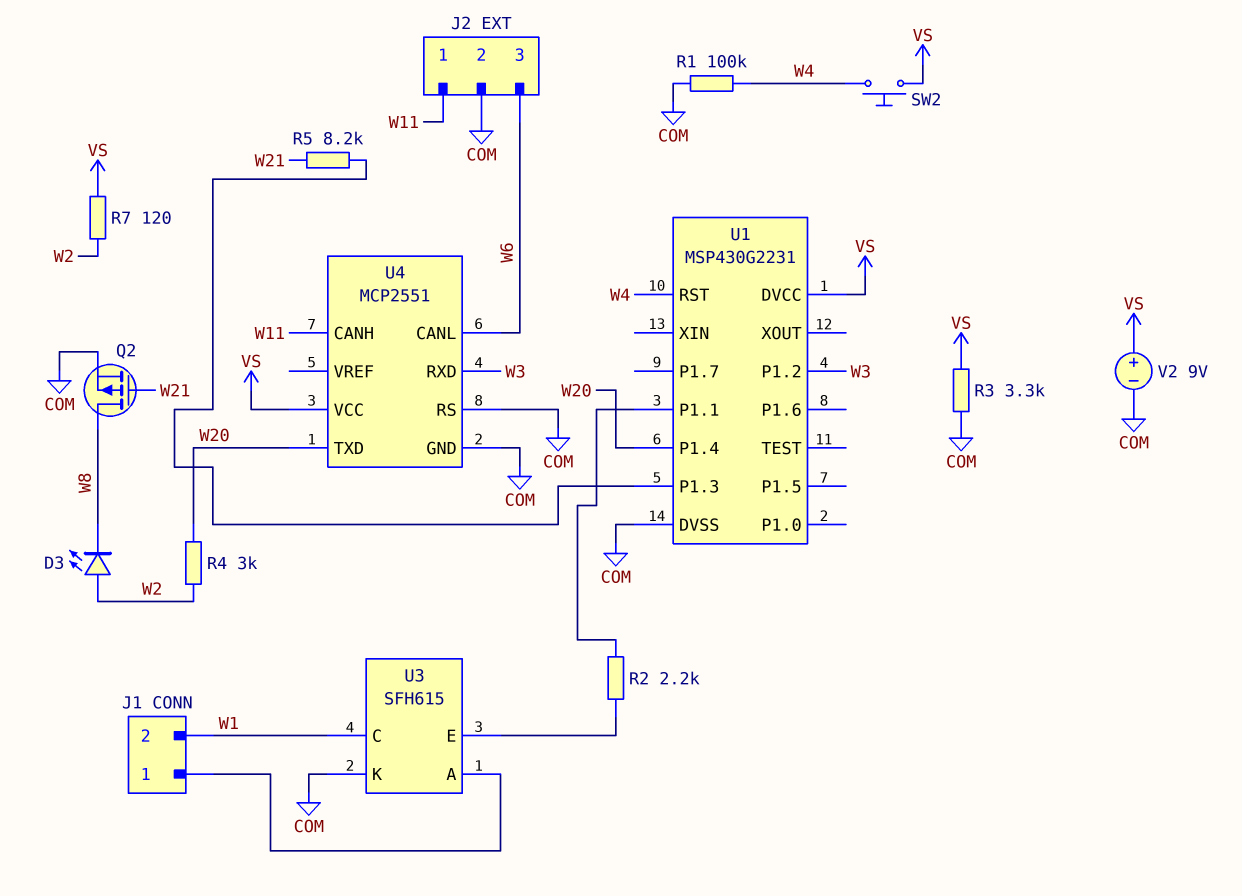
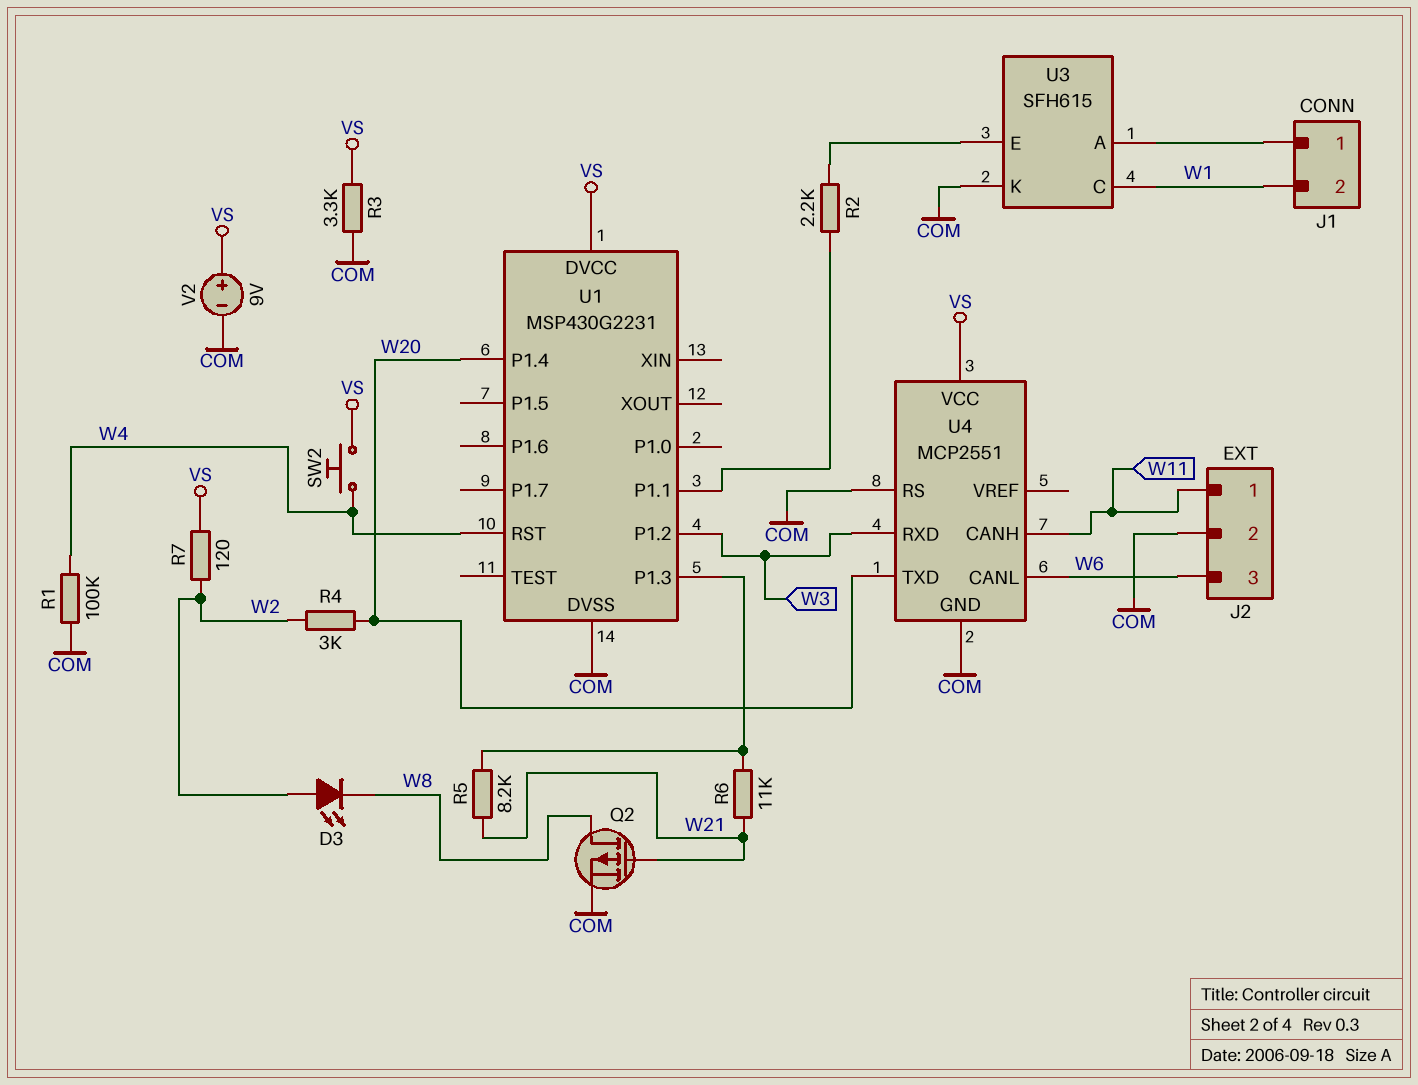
R6: none -> 11k (U1/P1.3, W21)

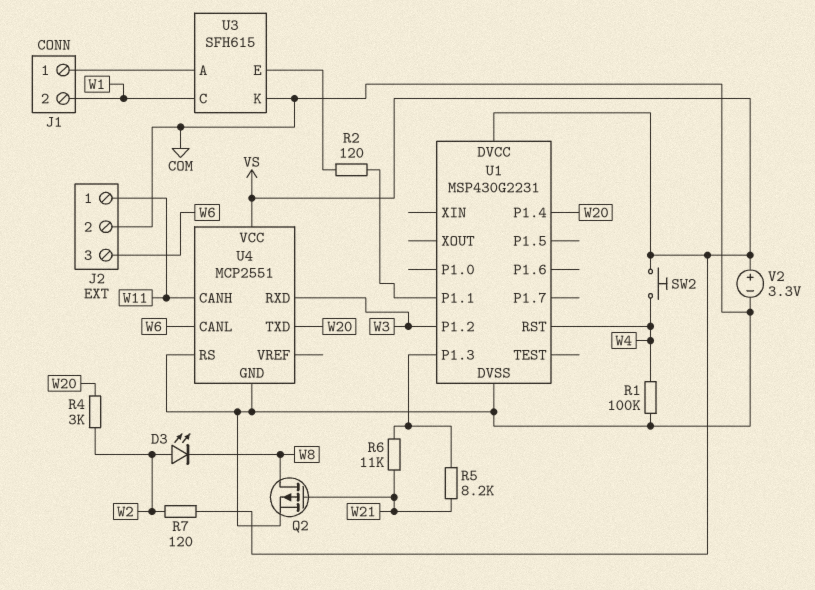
R2: 2.2k (U1/P1.1, U3/E) -> 120 (U1/P1.1, U3/E)
R3: 3.3k (COM, VS) -> none
V2: 9V (plus VS, minus COM) -> 3.3V (plus VS, minus COM)

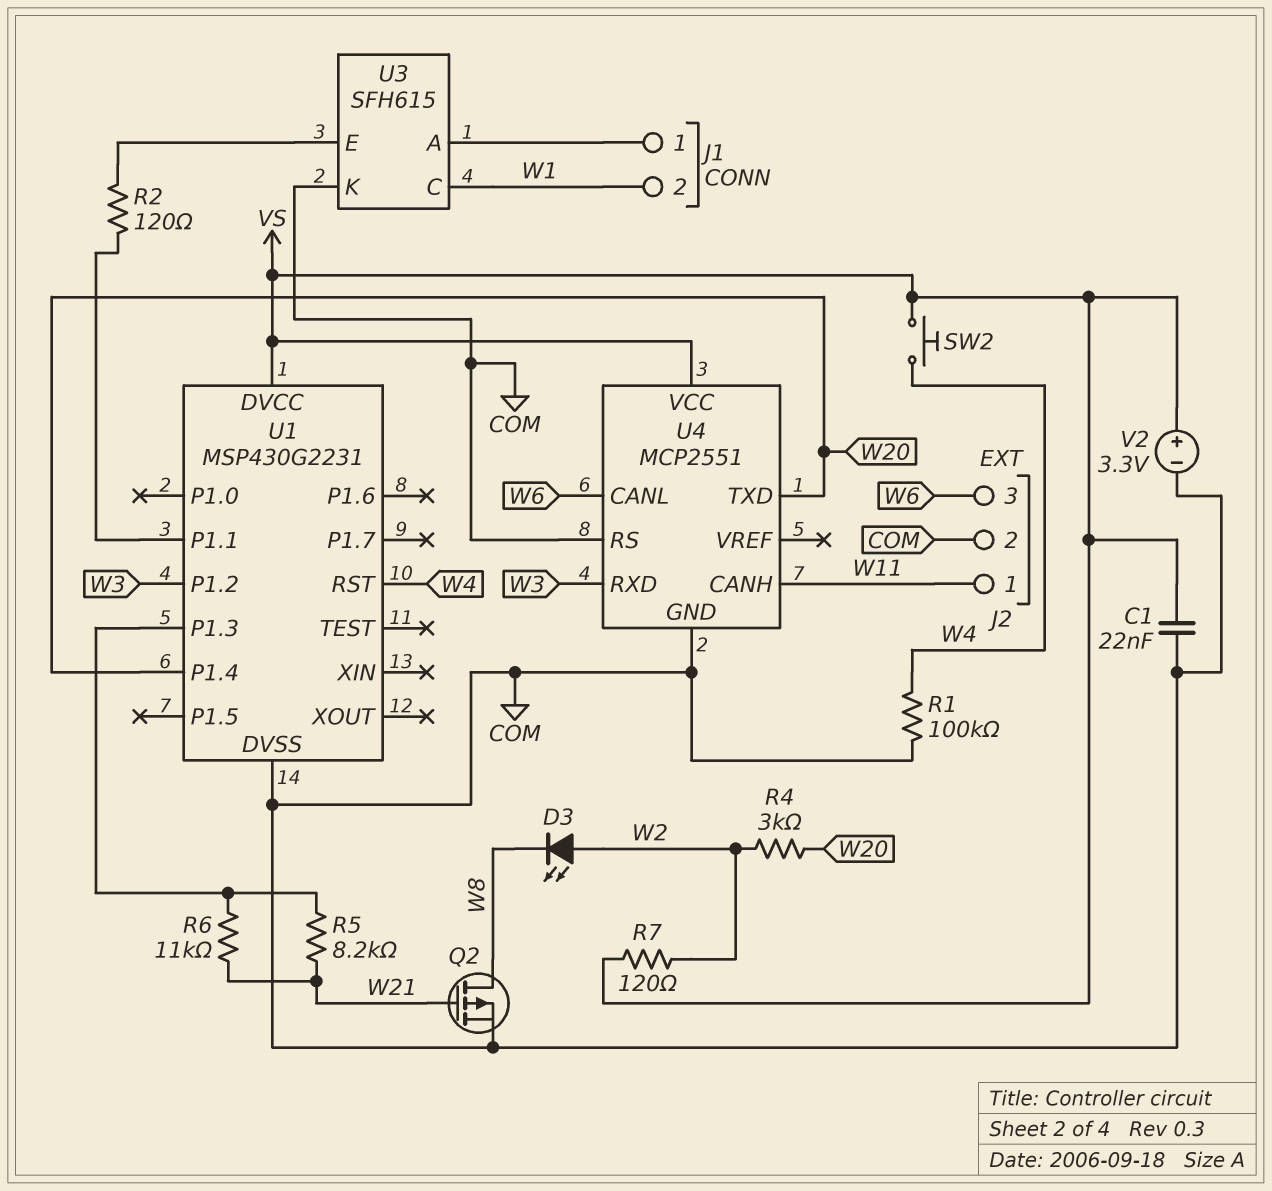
C1: none -> 22nF (COM, VS)

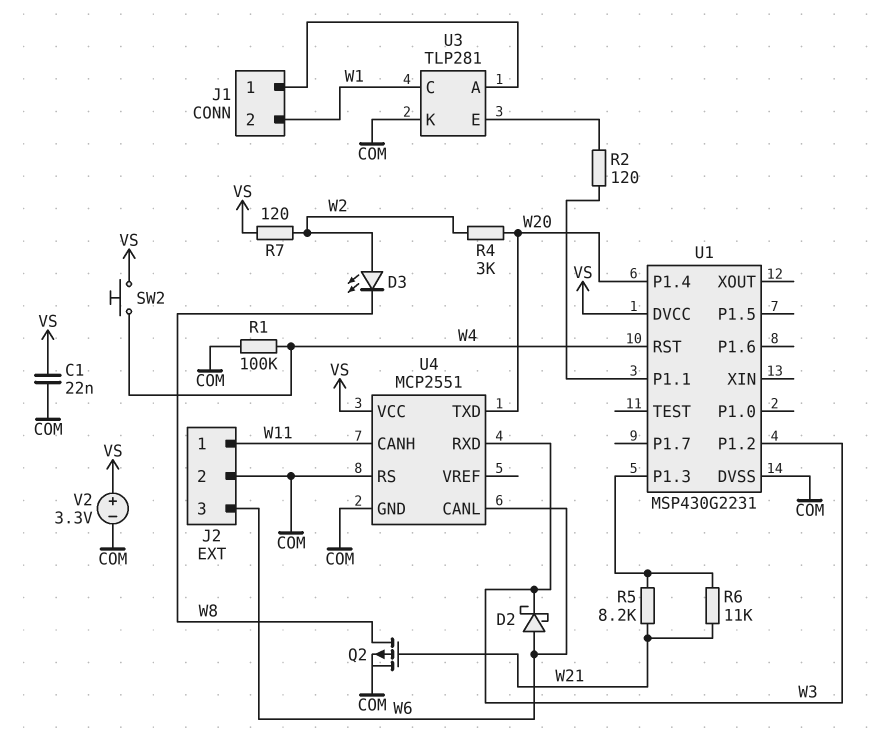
D2: none -> schottky (A W6, K W3)
U3: SFH615 -> TLP281

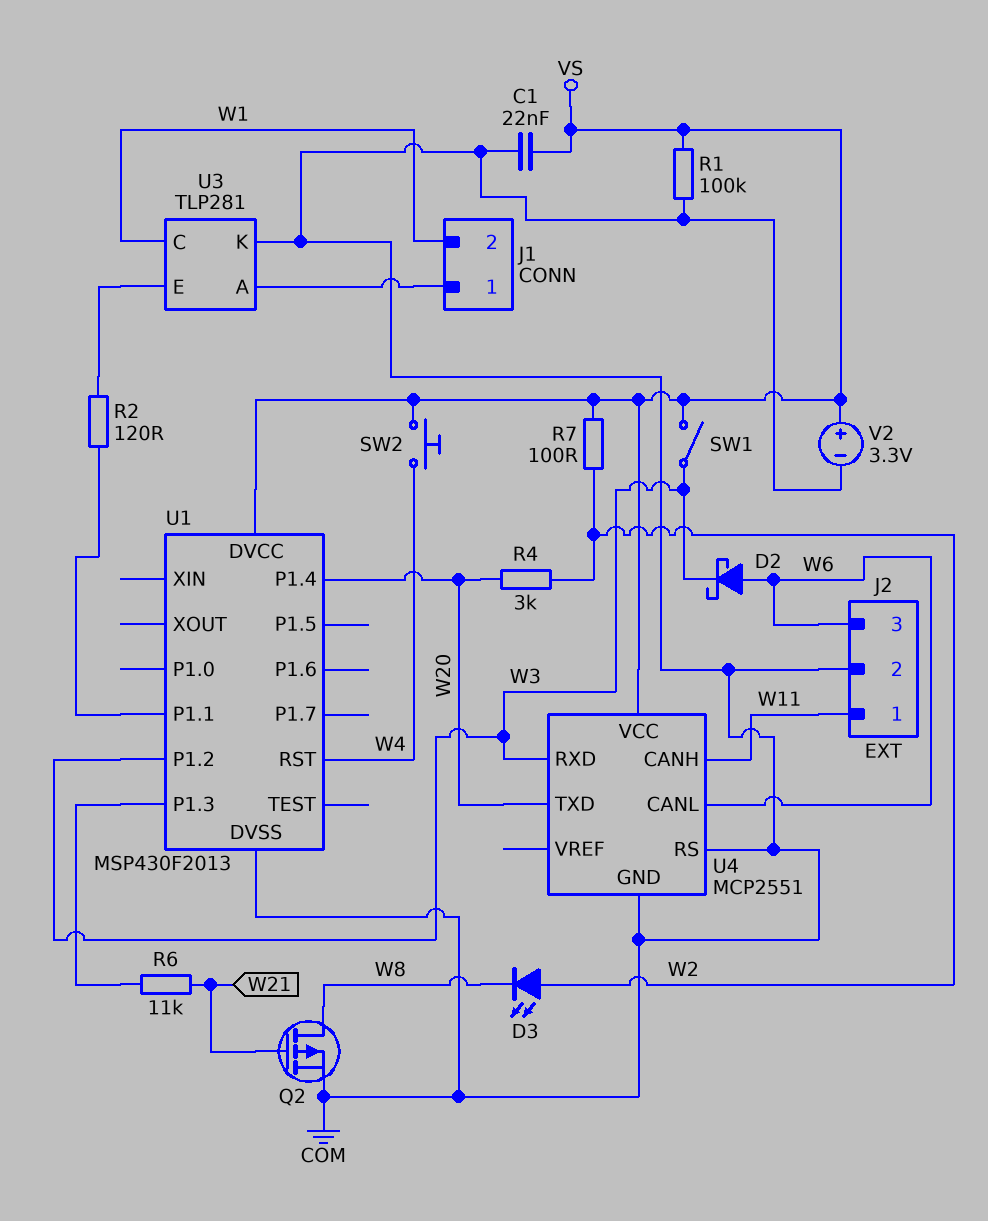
R1: 100k (COM, W4) -> 100k (COM, VS)
R5: 8.2k (U1/P1.3, W21) -> none
R7: 120 (VS, W2) -> 100 (VS, W2)
SW1: none -> switch (VS, W3)
U1: MSP430G2231 -> MSP430F2013

